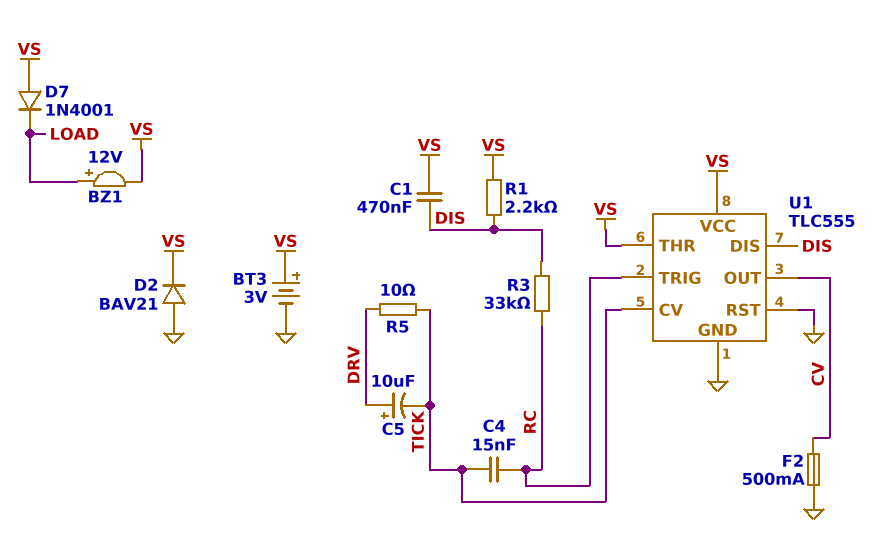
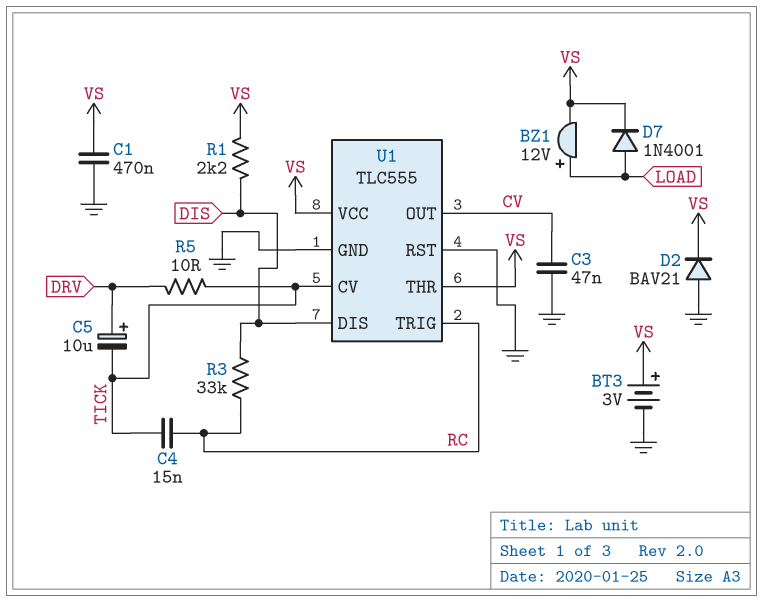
C1: 470nF (DIS, VS) -> 470nF (GND, VS)
C3: none -> 47nF (CV, GND)
D7: diode 1N4001 (A VS, K LOAD) -> diode 1N4001 (A LOAD, K VS)
F2: 500mA (CV, GND) -> none

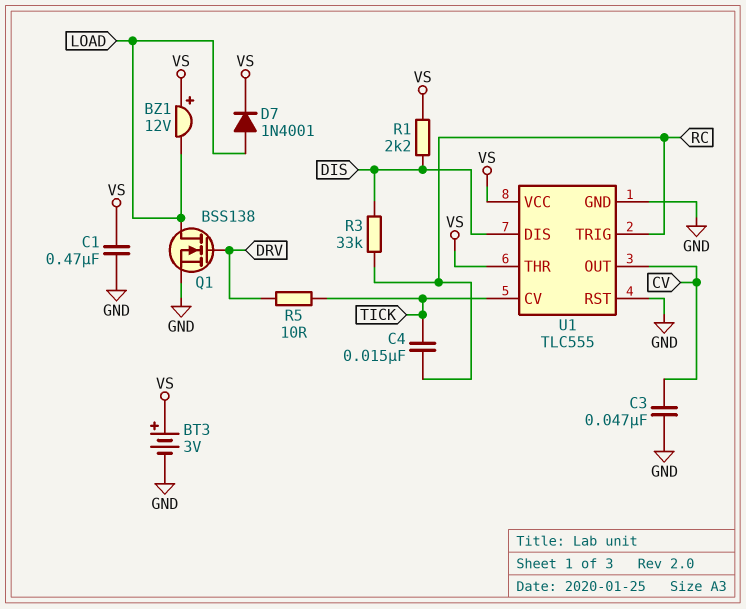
BZ1: buzzer 12V (plus LOAD, minus VS) -> buzzer 12V (plus VS, minus LOAD)
C5: 10uF (plus DRV, minus TICK) -> none
D2: diode BAV21 (A GND, K VS) -> none
Q1: none -> NMOS BSS138 (G DRV, D LOAD, S GND)

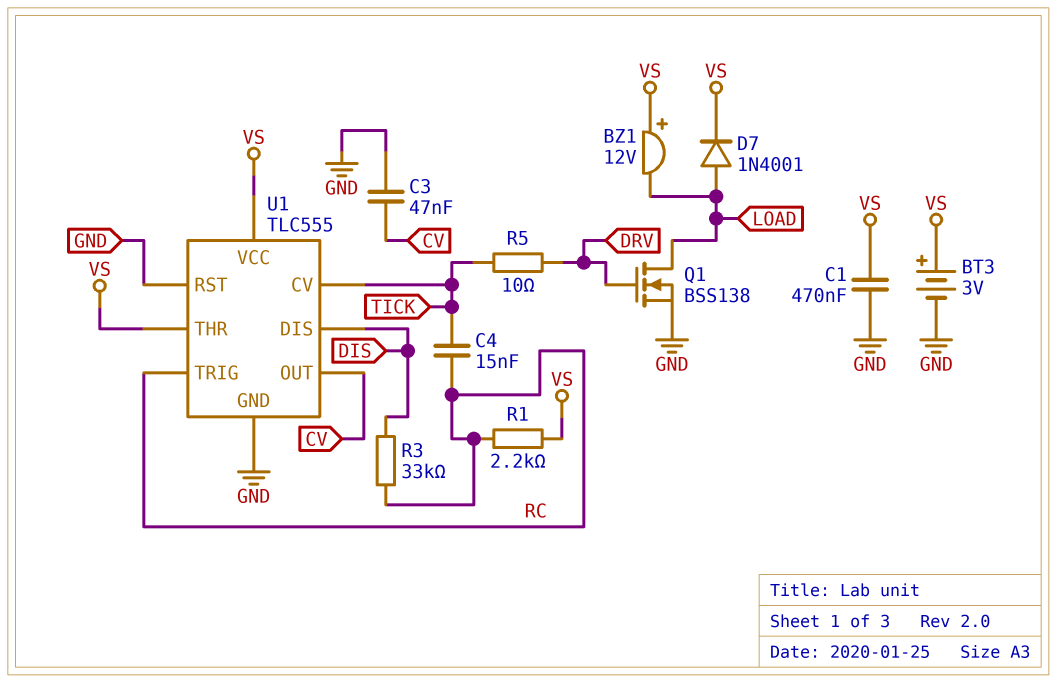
R1: 2.2k (DIS, VS) -> 2.2k (RC, VS)

